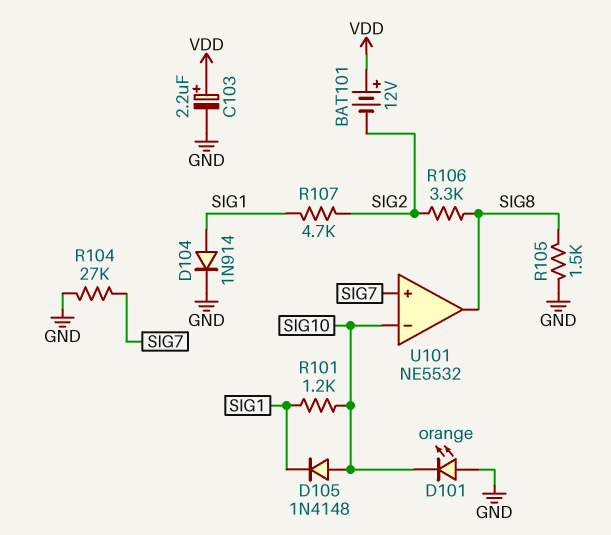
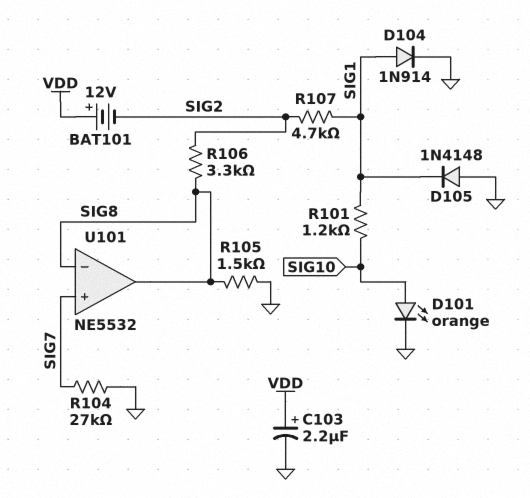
D101: LED orange (A GND, K SIG10) -> LED orange (A SIG10, K GND)
D105: diode 1N4148 (A SIG10, K SIG1) -> diode 1N4148 (A GND, K SIG1)
U101 pin in-: SIG10 -> SIG8

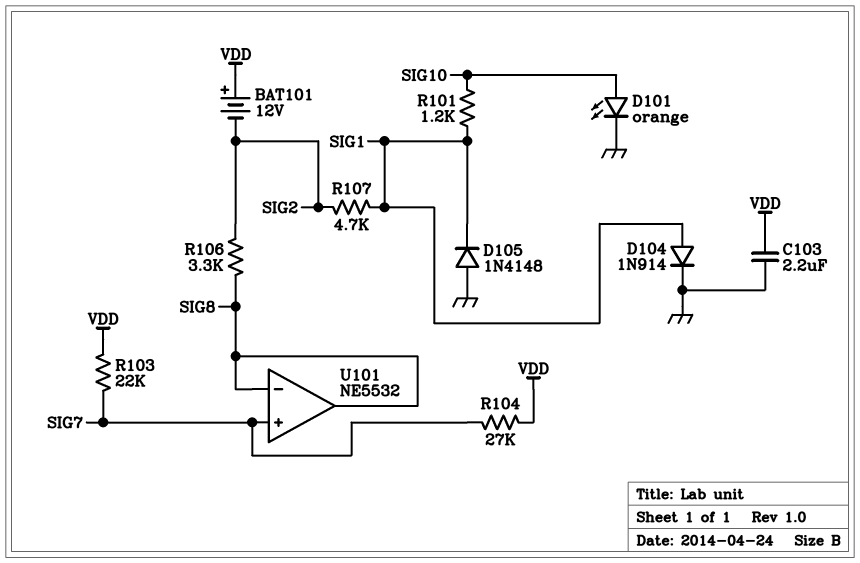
C103: 2.2uF (plus VDD, minus GND) -> 2.2uF (GND, VDD)
R103: none -> 22k (SIG7, VDD)
R104: 27k (GND, SIG7) -> 27k (SIG7, VDD)
R105: 1.5k (GND, SIG8) -> none

